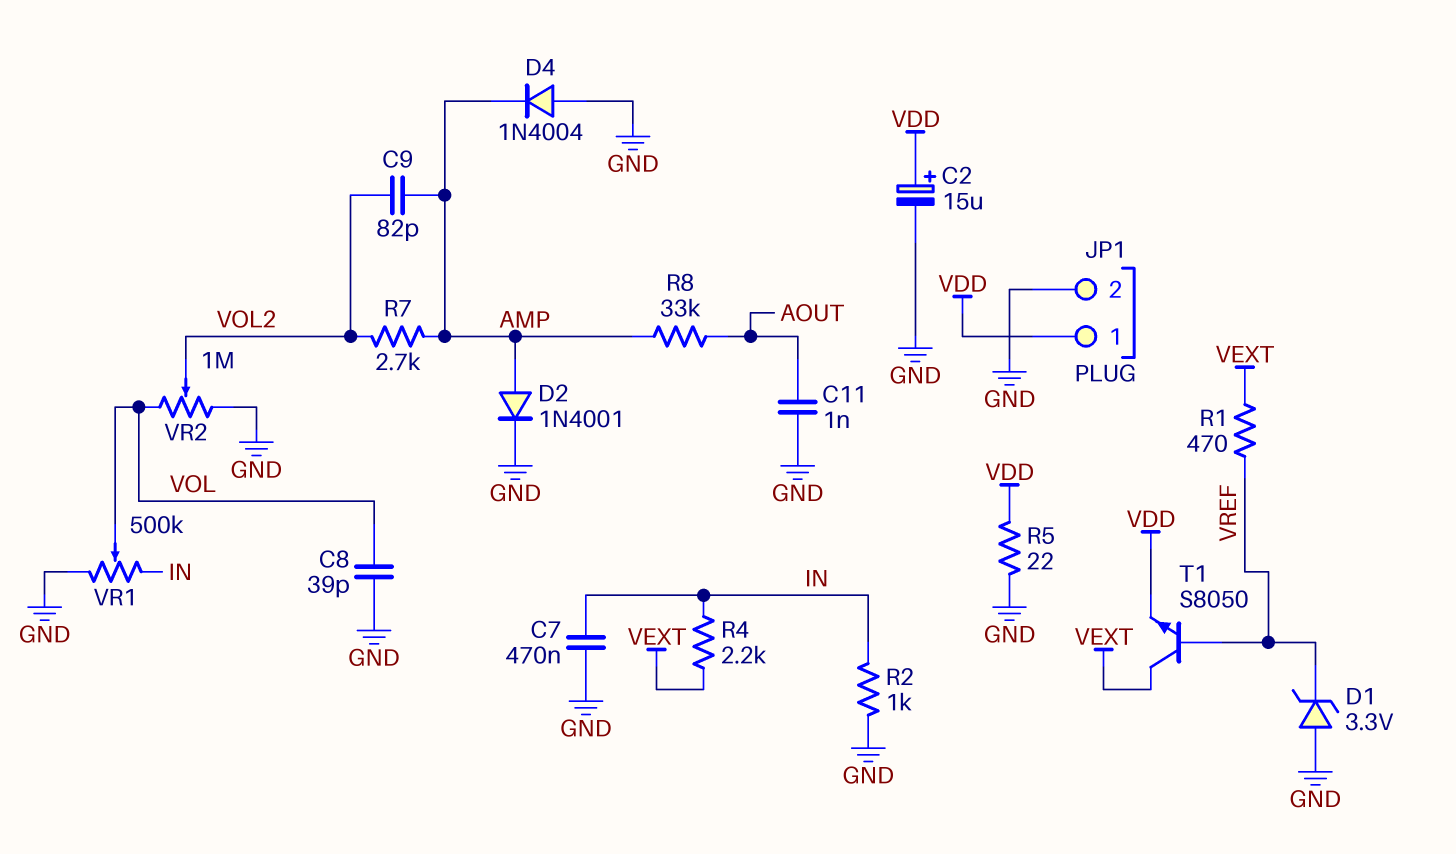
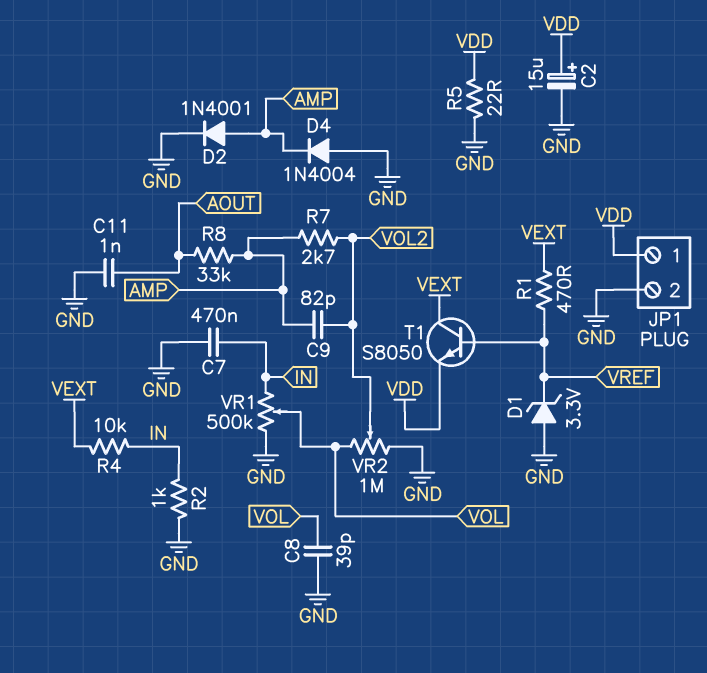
R4: 2.2k (IN, VEXT) -> 10k (IN, VEXT)

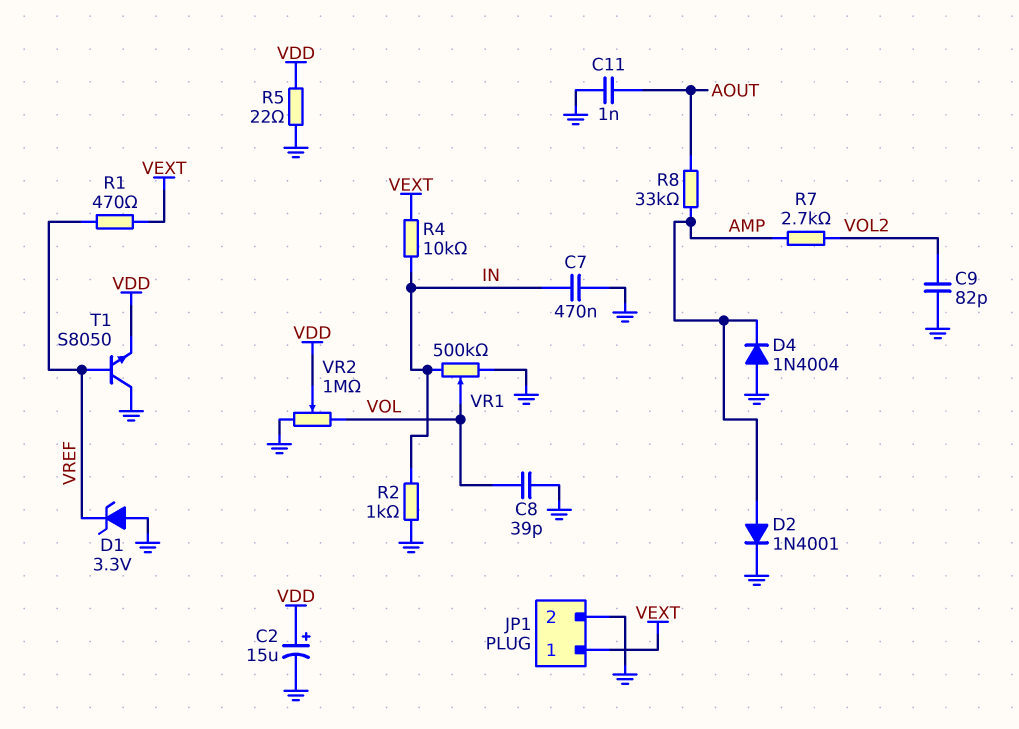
C9: 82pF (AMP, VOL2) -> 82pF (GND, VOL2)
JP1 pin 1: VDD -> VEXT
T1: NPN S8050 (B VREF, C VEXT, E VDD) -> NPN S8050 (B VREF, C GND, E VDD)
VR2: 1M (GND, VOL, wiper VOL2) -> 1M (GND, VOL, wiper VDD)

